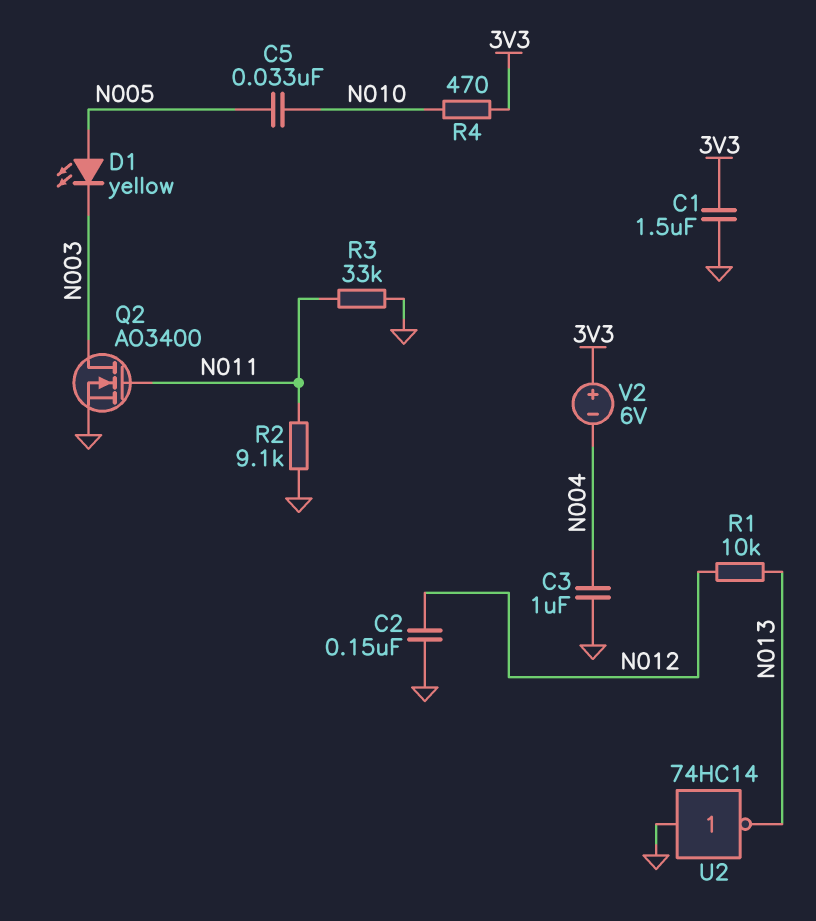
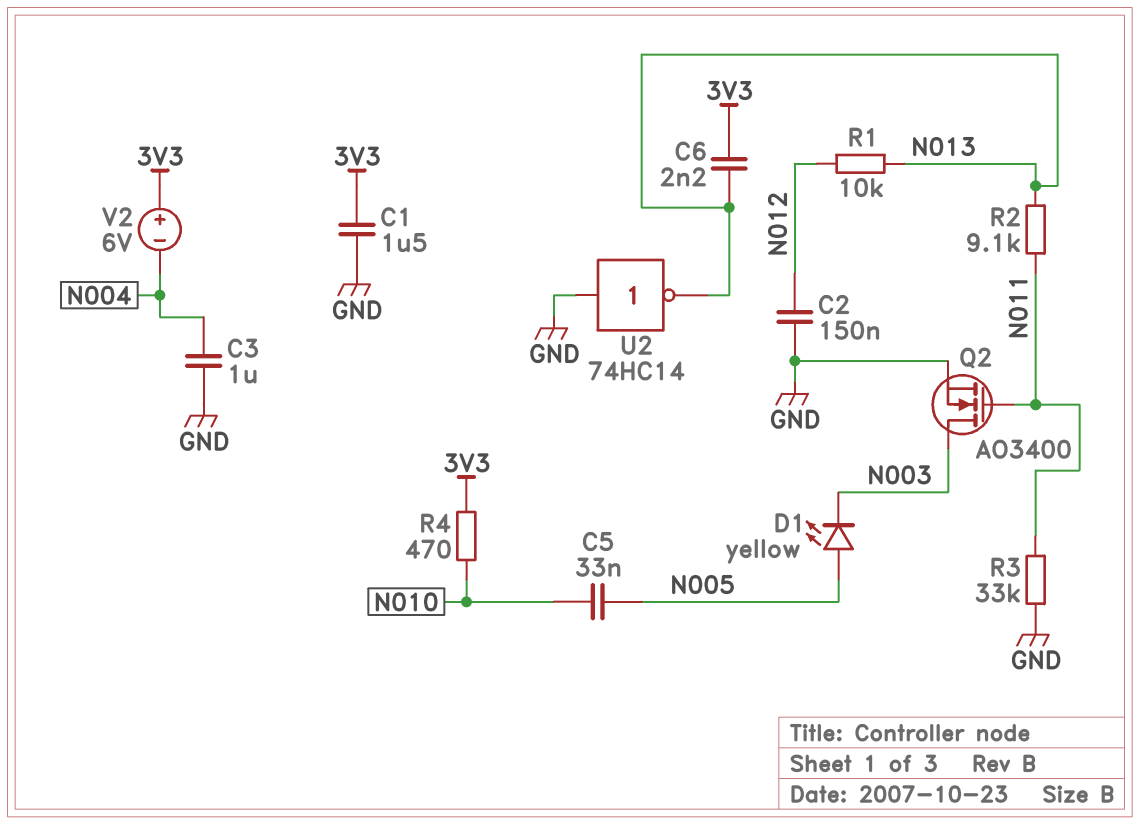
C6: none -> 2.2nF (3V3, N013)
R2: 9.1k (GND, N011) -> 9.1k (N011, N013)

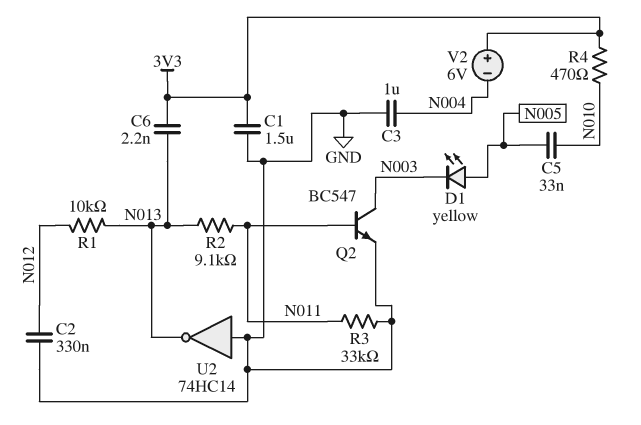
C2: 150nF (GND, N012) -> 330nF (GND, N012)
Q2: NMOS AO3400 (G N011, D N003, S GND) -> NPN BC547 (B N011, C N003, E GND)

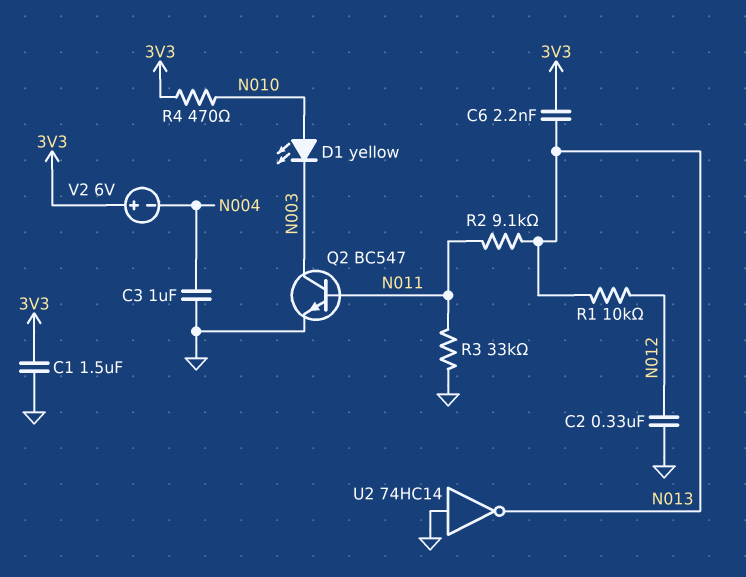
C5: 33nF (N005, N010) -> none
D1: LED yellow (A N005, K N003) -> LED yellow (A N010, K N003)

